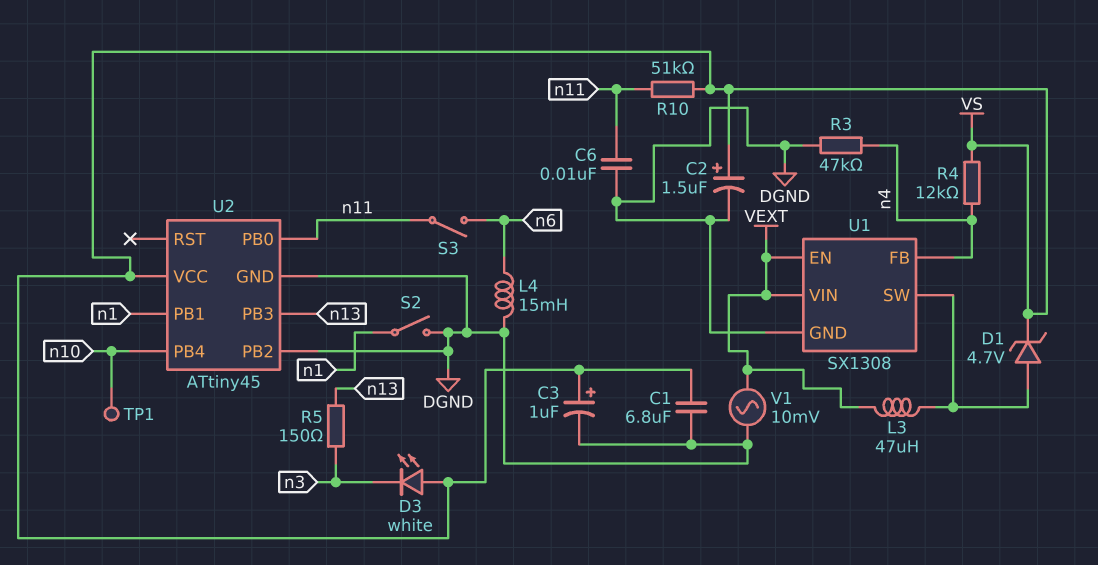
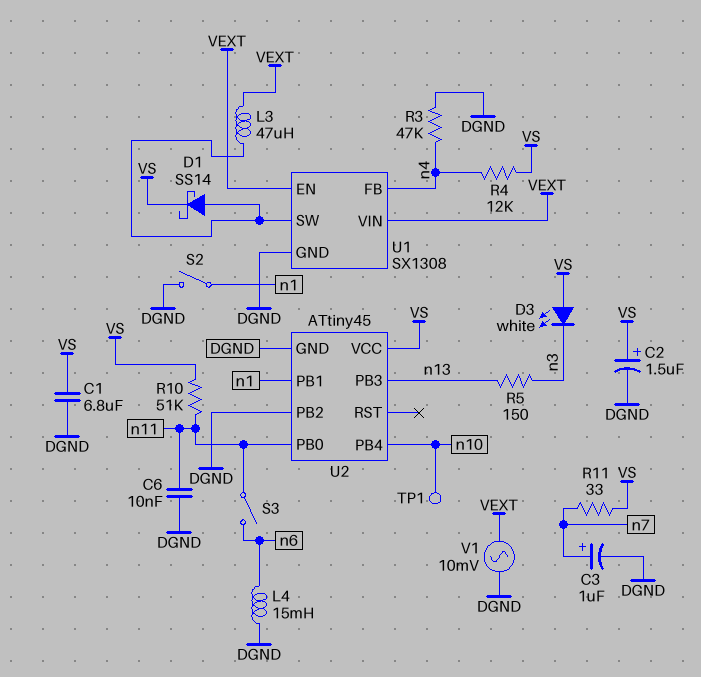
C3: 1uF (plus VS, minus DGND) -> 1uF (plus n7, minus DGND)
D1: zener 4.7V (A U1/SW, K VS) -> schottky SS14 (A U1/SW, K VS)
R11: none -> 33 (VS, n7)

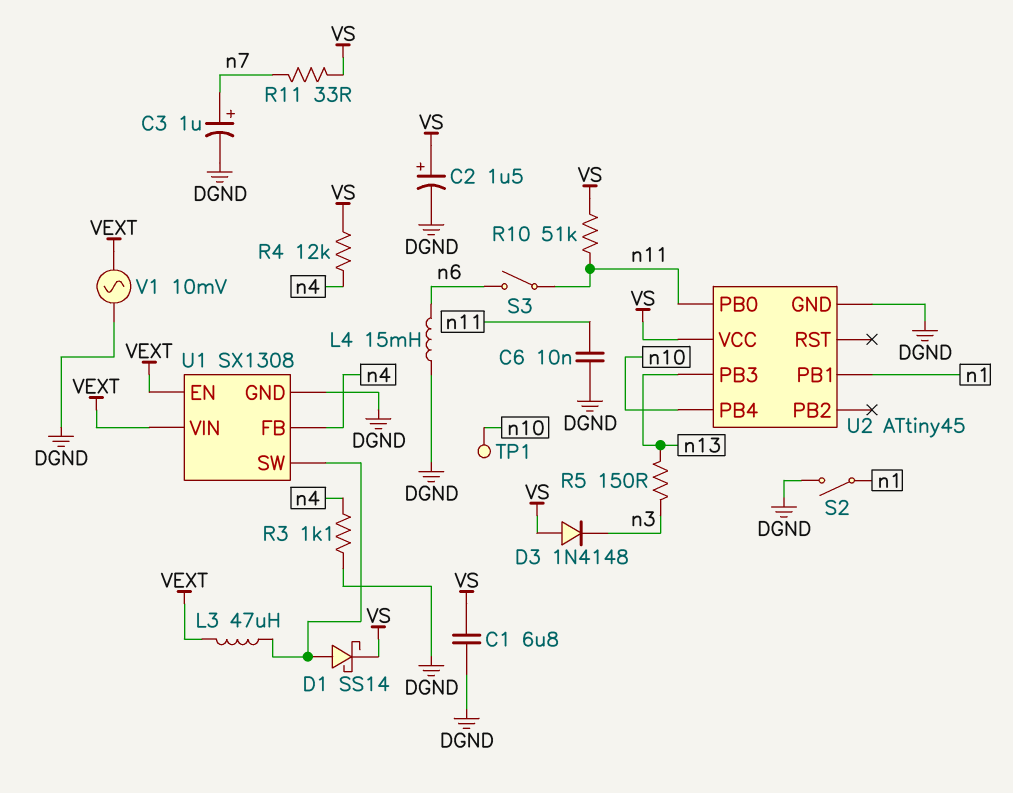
D3: LED white (A VS, K n3) -> diode 1N4148 (A VS, K n3)
R3: 47k (DGND, n4) -> 1.1k (DGND, n4)
U2 pin PB2: DGND -> none

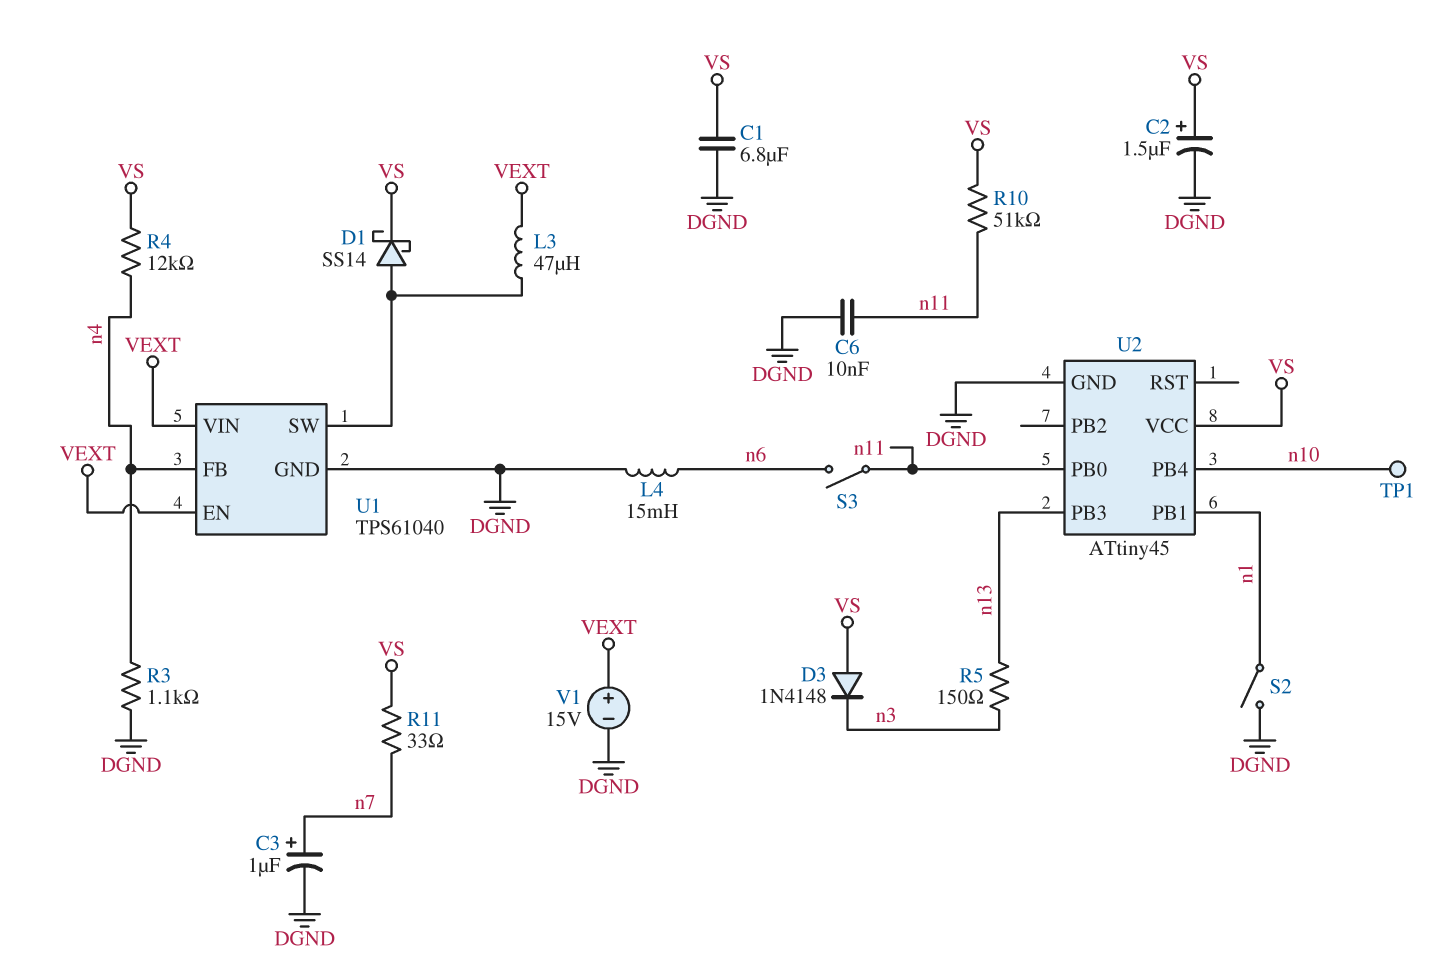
U1: SX1308 -> TPS61040
V1: AC 10mV (DGND, VEXT) -> 15V (plus VEXT, minus DGND)

